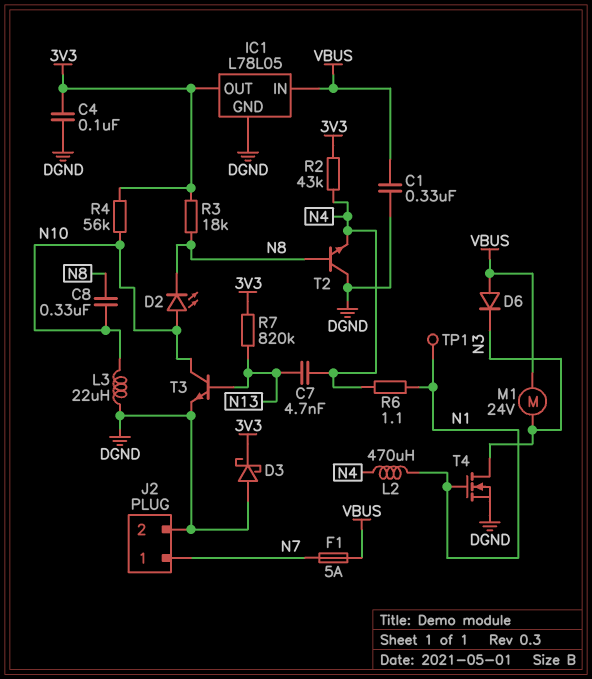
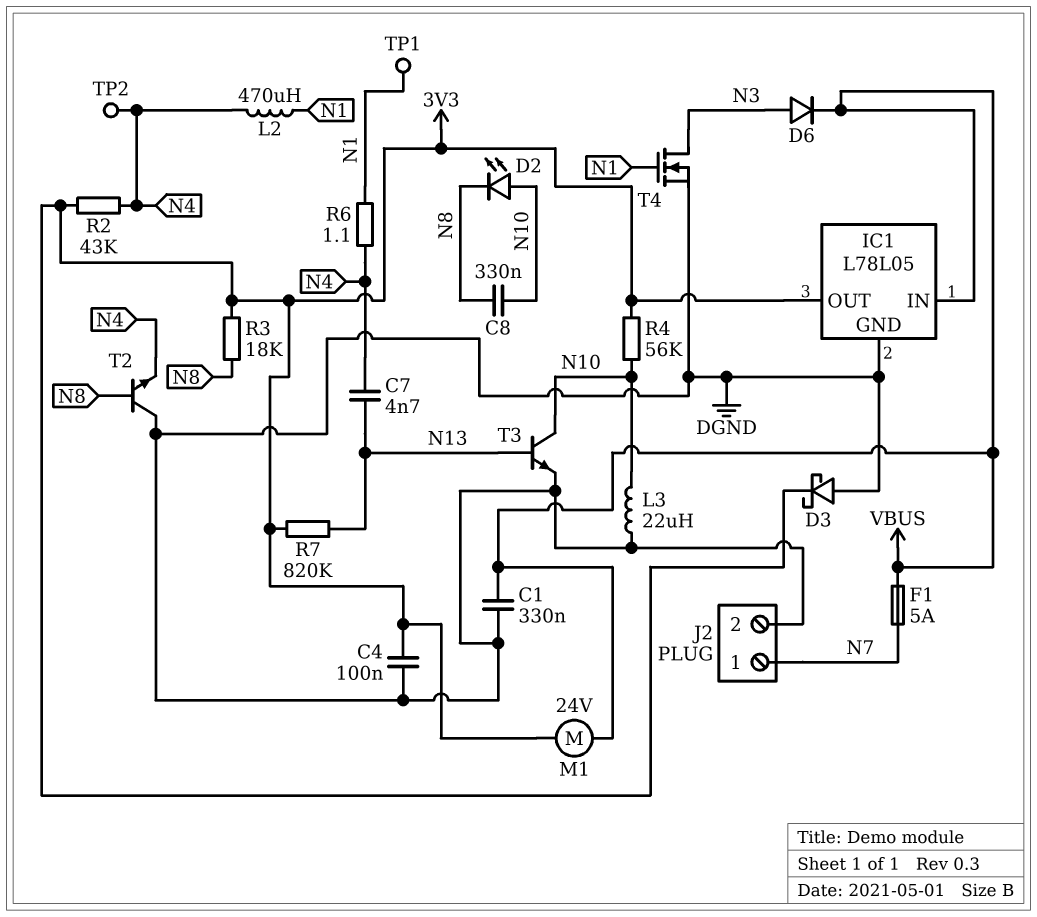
D6: diode (A VBUS, K N3) -> diode (A N3, K VBUS)
M1: motor 24V (N3, VBUS) -> motor 24V (3V3, VBUS)
TP2: none -> test point (N4)

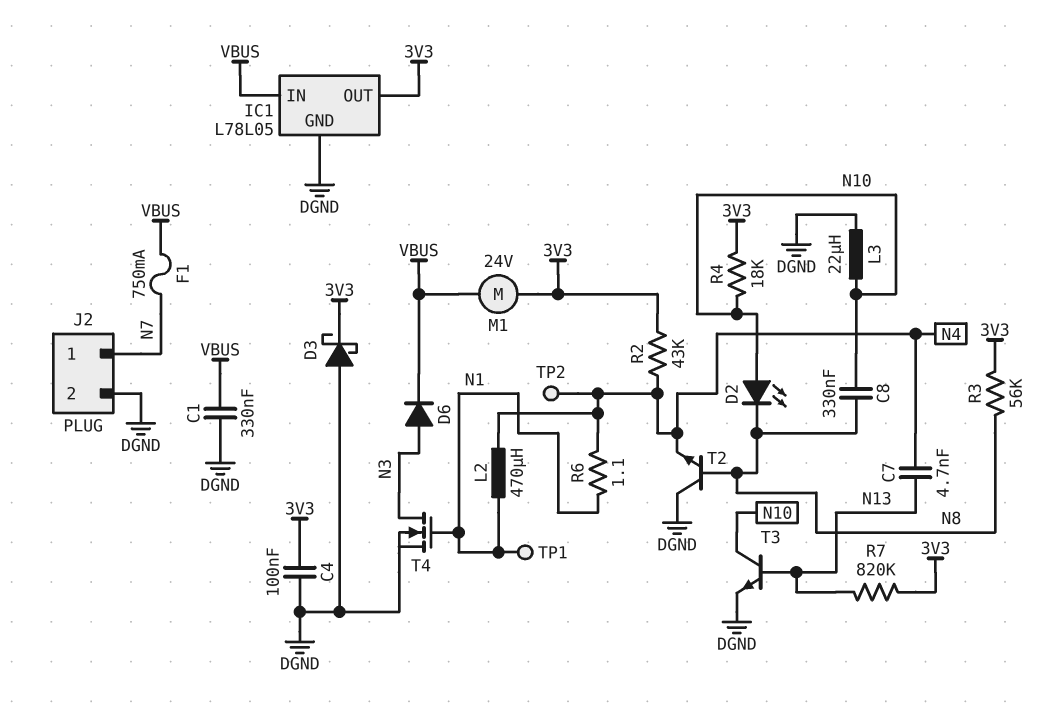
F1: 5A (N7, VBUS) -> 750mA (N7, VBUS)
R3: 18k (3V3, N8) -> 56k (3V3, N8)
R4: 56k (3V3, N10) -> 18k (3V3, N10)

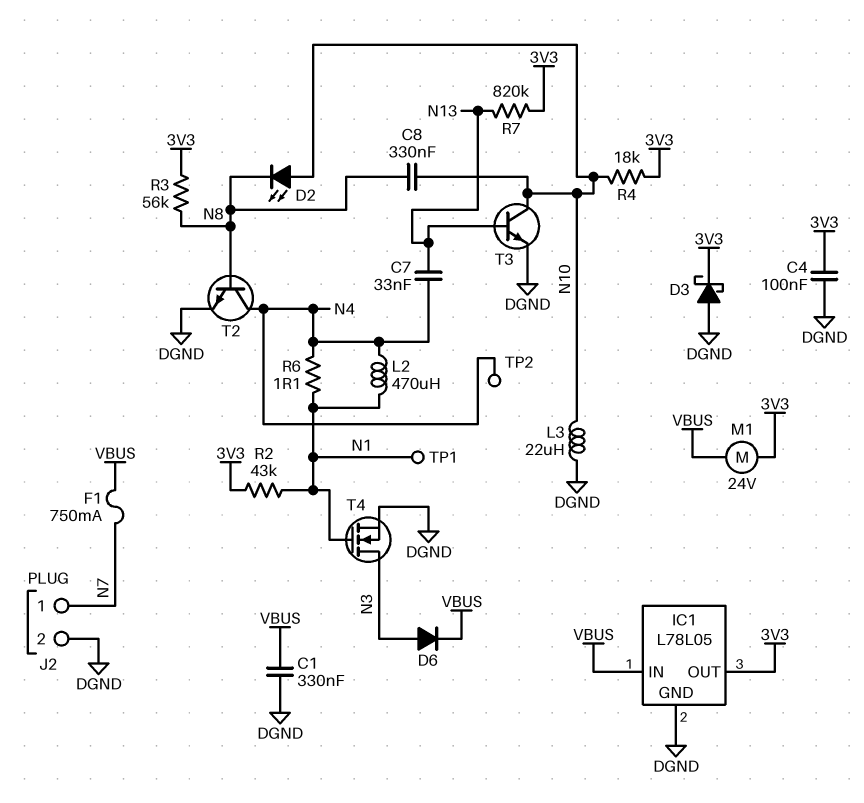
C7: 4.7nF (N4, N13) -> 33nF (N4, N13)
R2: 43k (3V3, N4) -> 43k (3V3, N1)
T2: NPN (B N8, C DGND, E N4) -> NPN (B N8, C N4, E DGND)

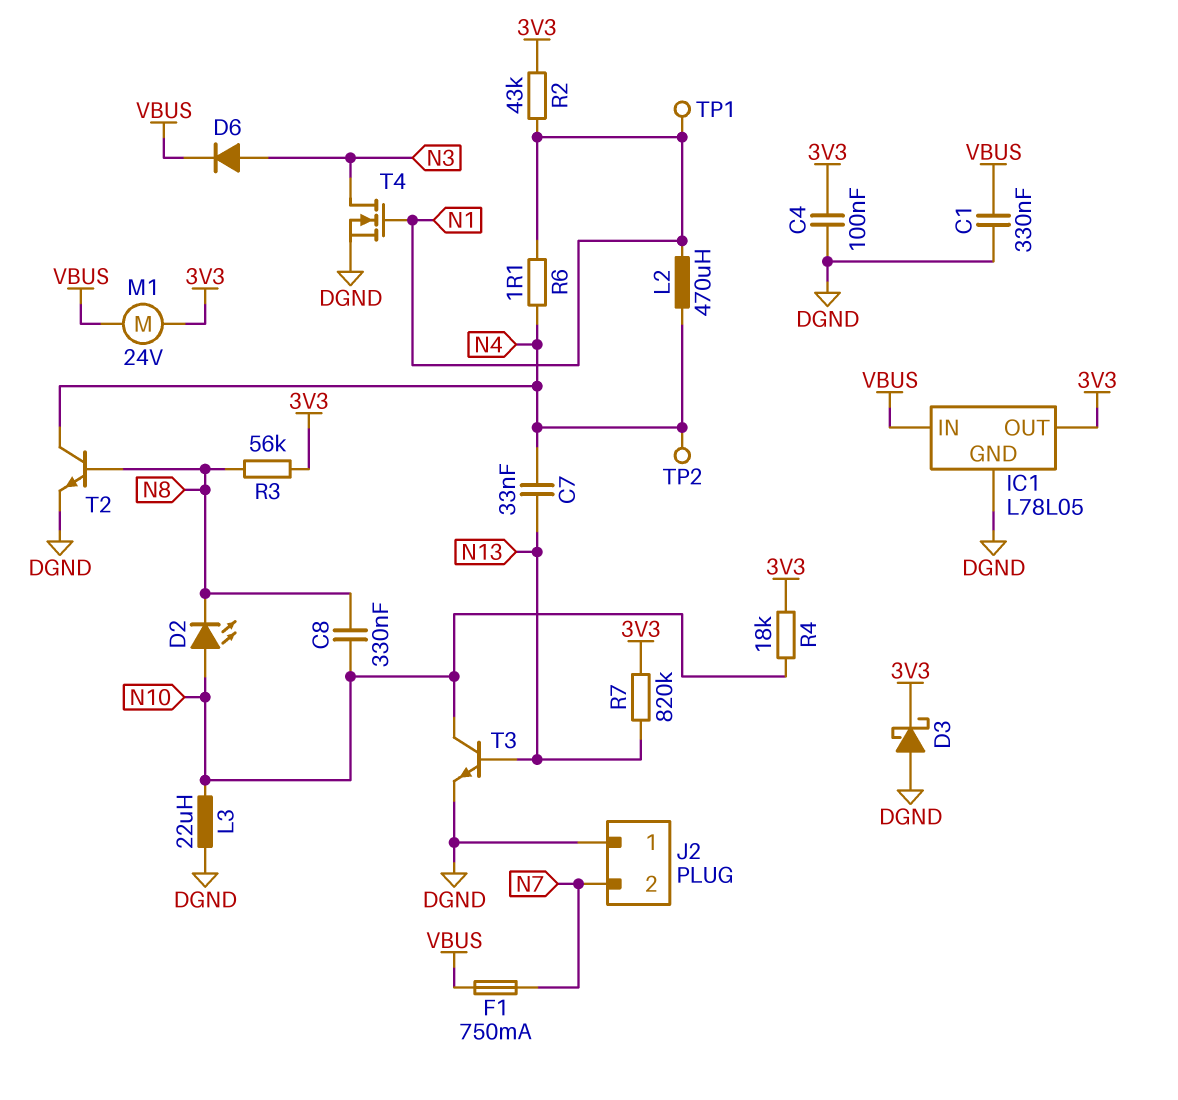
J2 pin 1: N7 -> DGND
J2 pin 2: DGND -> N7

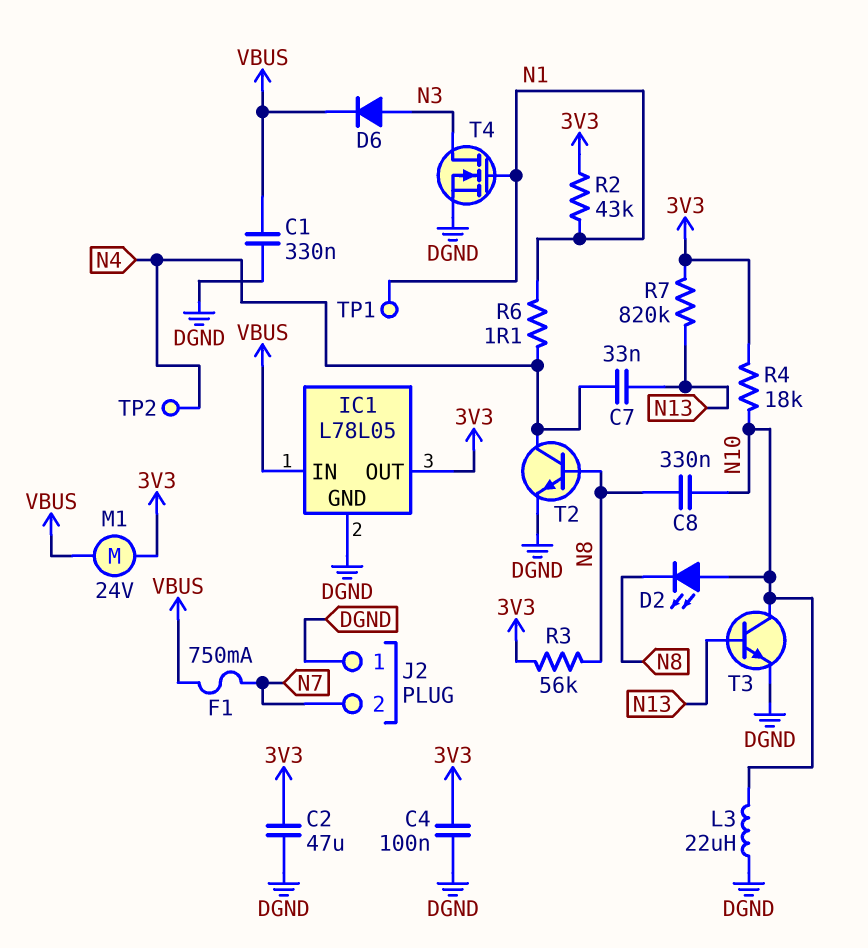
C2: none -> 47uF (3V3, DGND)
D3: schottky (A DGND, K 3V3) -> none
L2: 470uH (N1, N4) -> none

